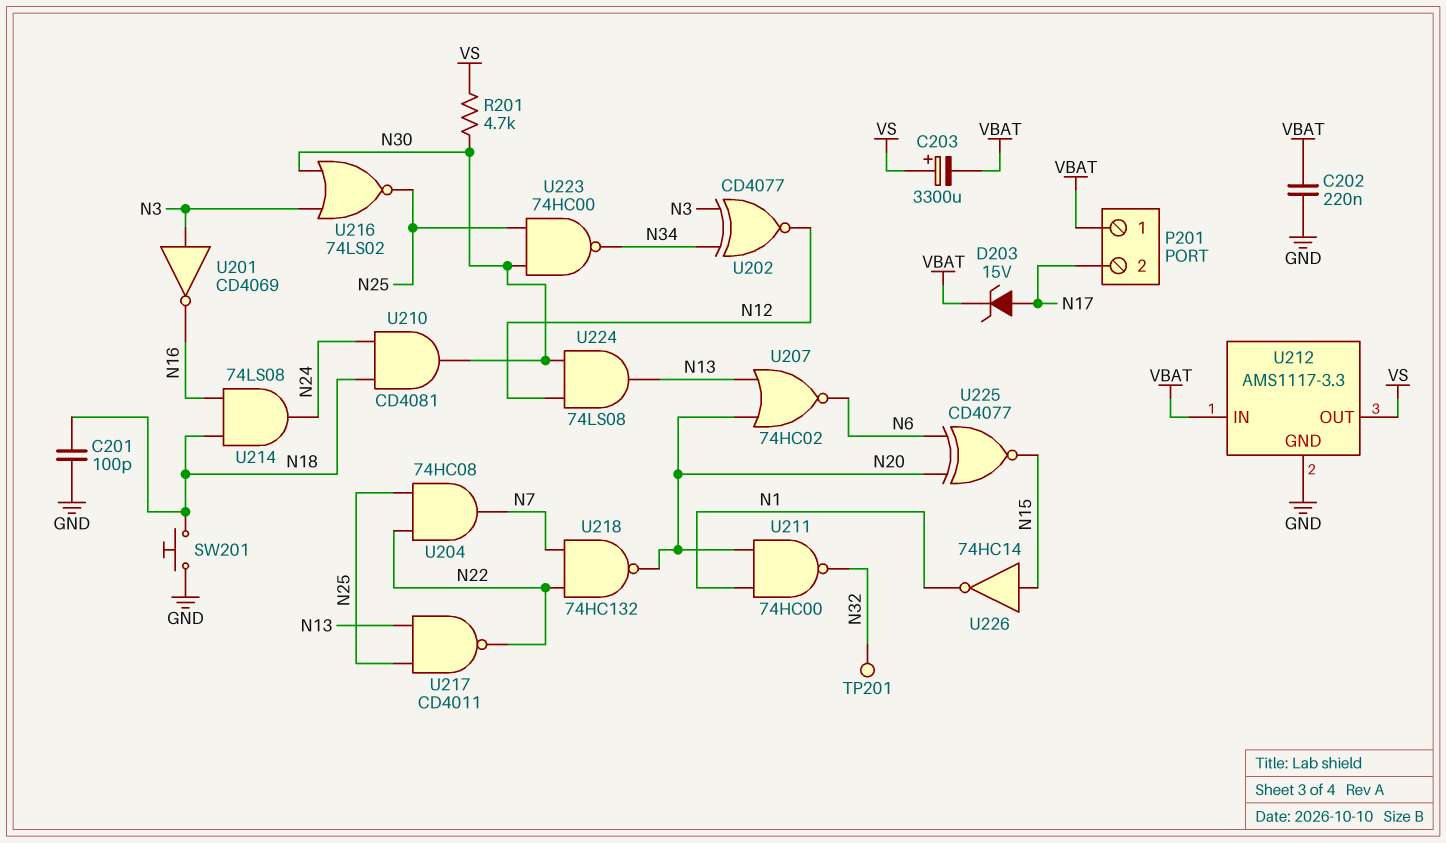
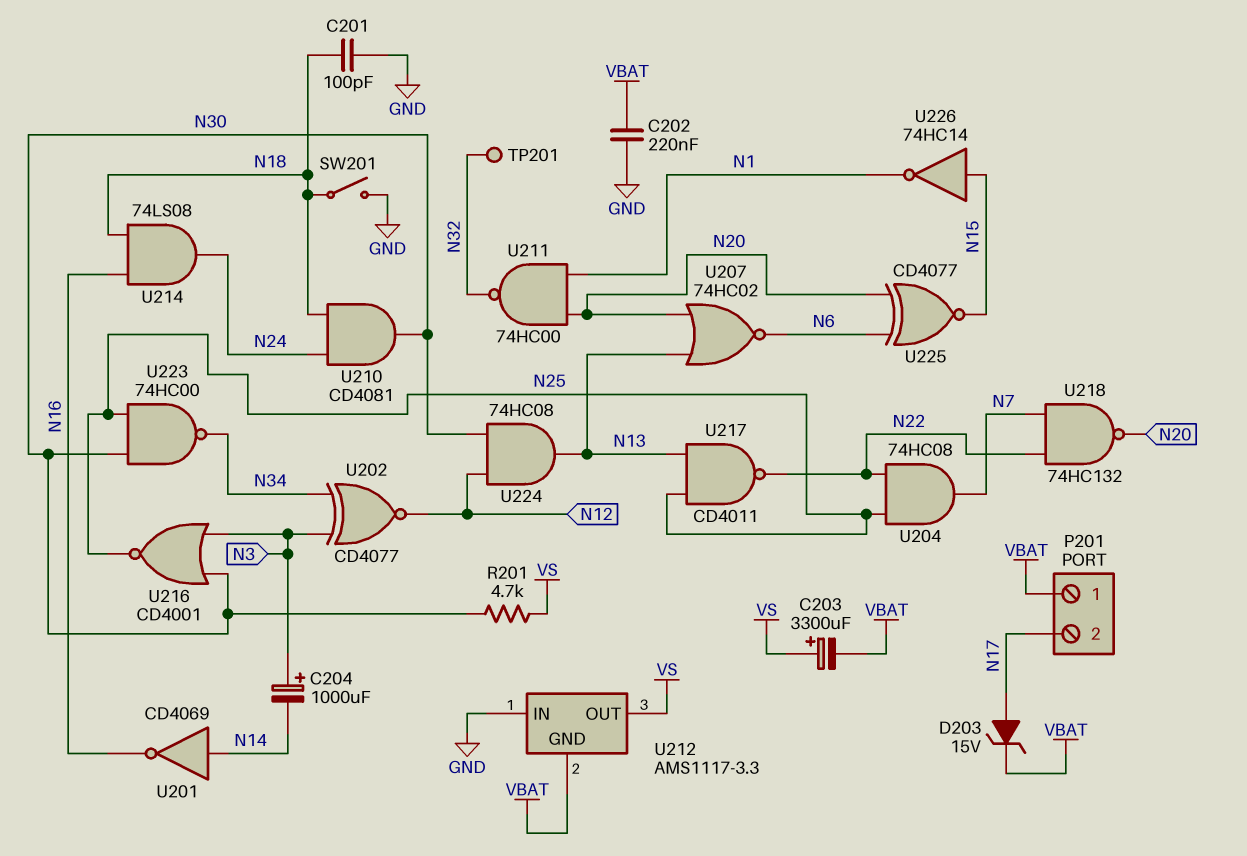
C204: none -> 1000uF (plus N3, minus N14)
SW201: button (GND, N18) -> switch (GND, N18)
U201: NOT CD4069 (in N3, out N16) -> NOT CD4069 (in N14, out N16)
U212 pin GND: GND -> VBAT
U212 pin IN: VBAT -> GND
U216: NOR 74LS02 (in N3, in N30, out N25) -> NOR CD4001 (in N3, in N30, out N25)
U224: AND 74LS08 (in N12, in N30, out N13) -> AND 74HC08 (in N12, in N30, out N13)

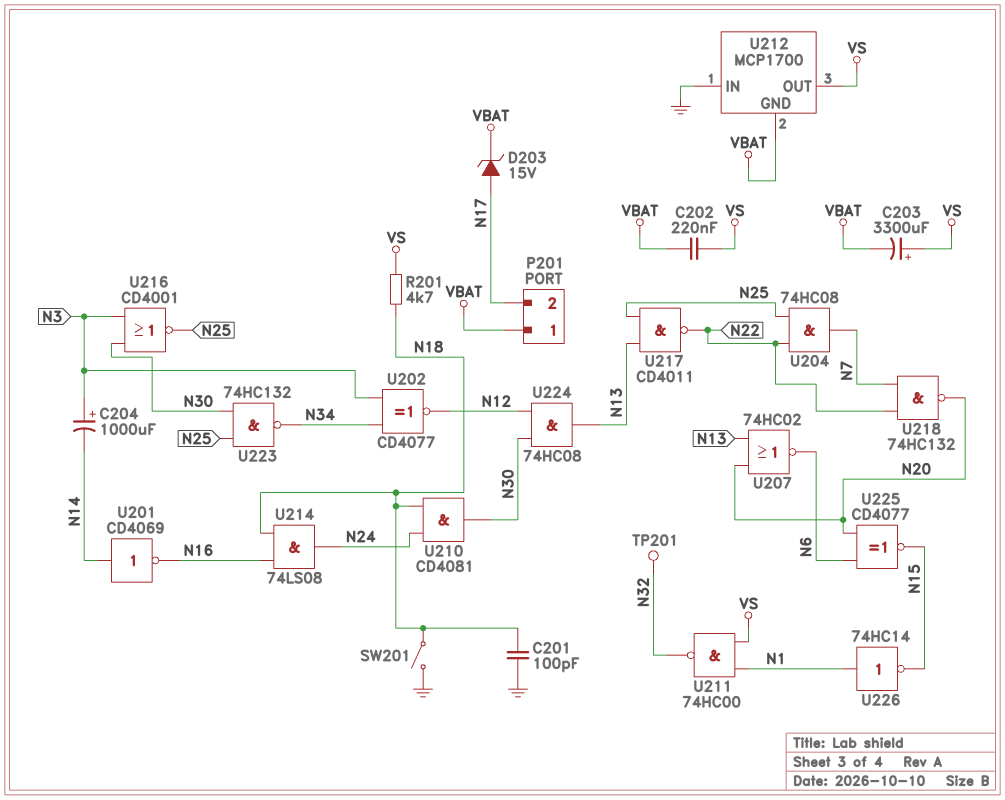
C202: 220nF (GND, VBAT) -> 220nF (VBAT, VS)
R201: 4.7k (N30, VS) -> 4.7k (N18, VS)
U211: NAND 74HC00 (in N1, in N20, out N32) -> NAND 74HC00 (in N1, in VS, out N32)
U212: AMS1117-3.3 -> MCP1700
U223: NAND 74HC00 (in N25, in N30, out N34) -> NAND 74HC132 (in N25, in N30, out N34)
U226: NOT 74HC14 (in N15, out N1) -> NOT 74HC14 (in N1, out N15)

